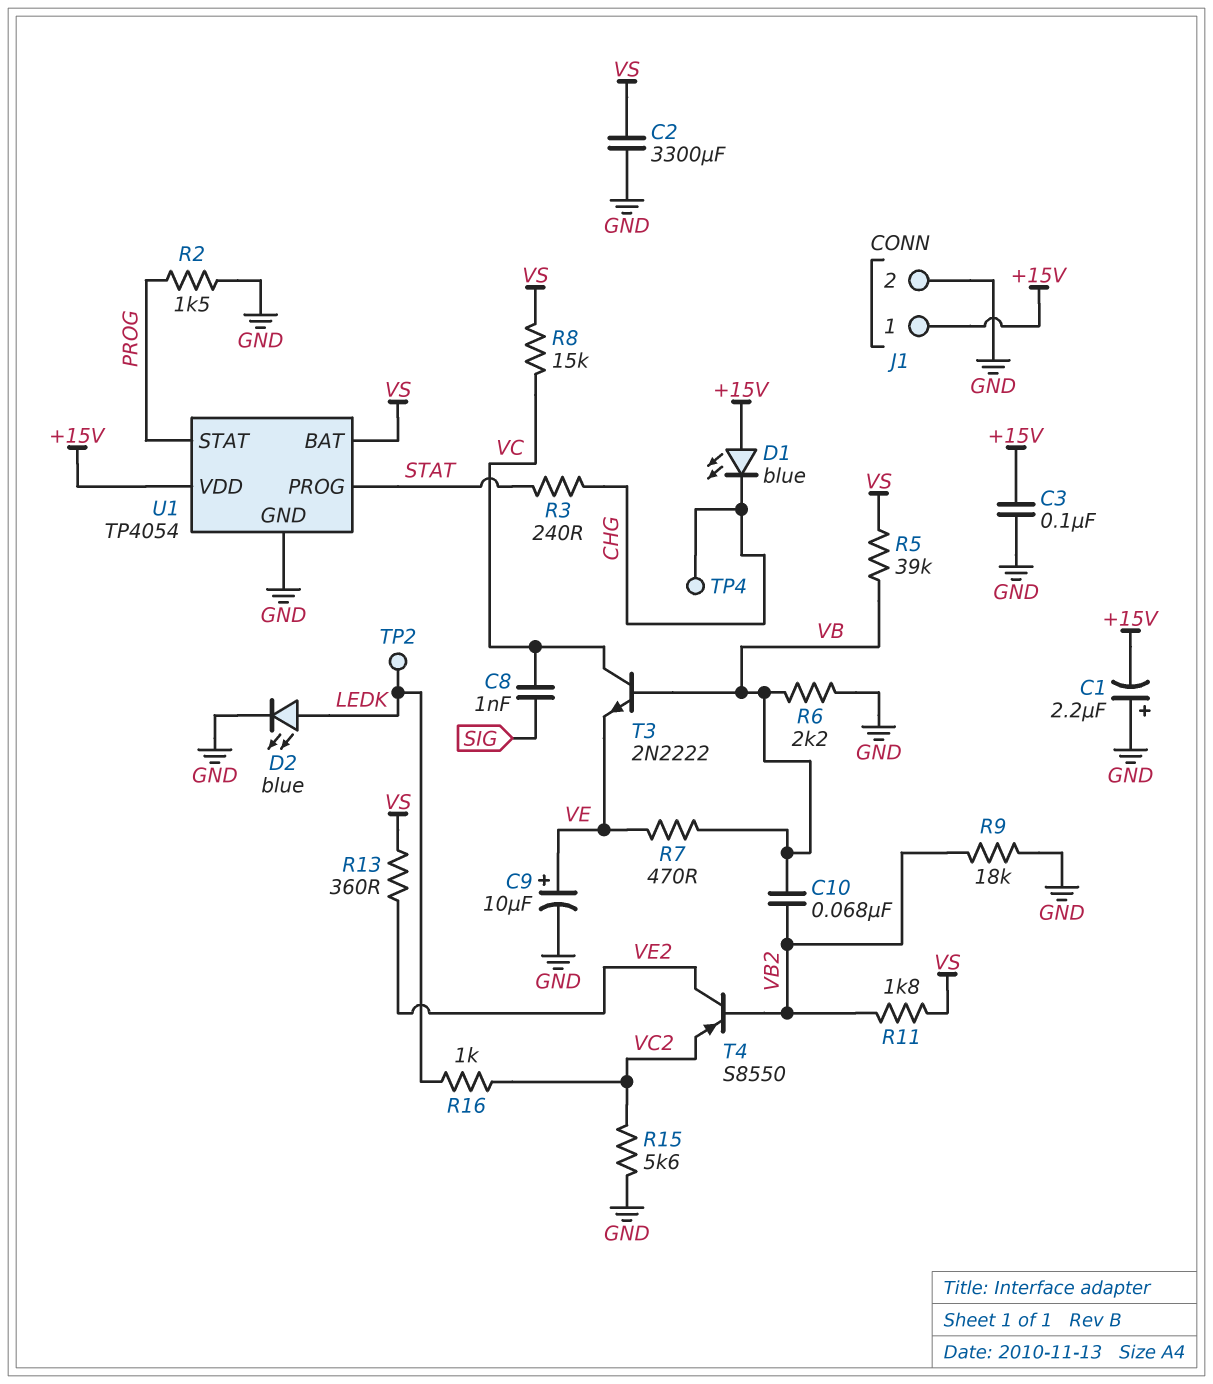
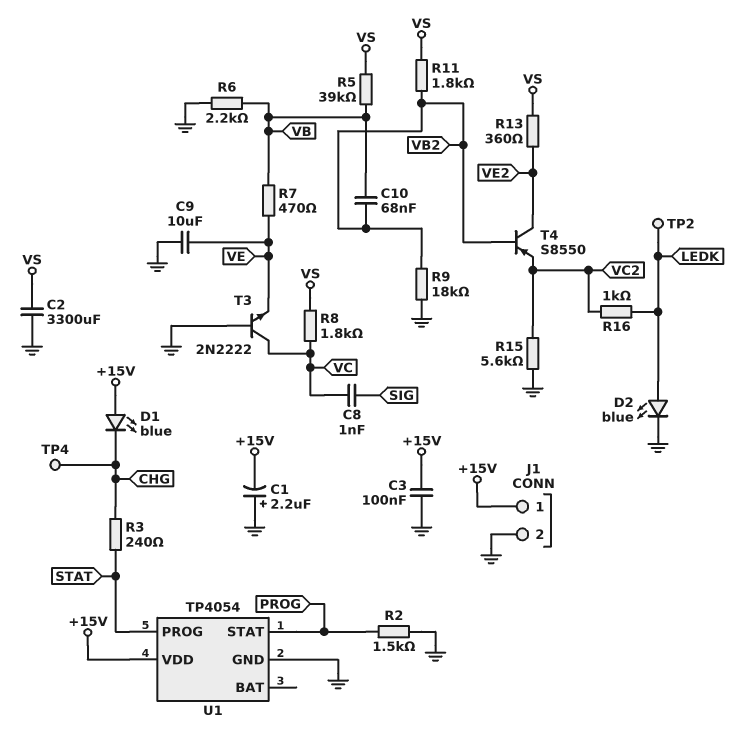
C9: 10uF (plus VE, minus GND) -> 10uF (GND, VE)
R8: 15k (VC, VS) -> 1.8k (VC, VS)
T3: NPN 2N2222 (B VB, C VC, E VE) -> NPN 2N2222 (B GND, C VC, E VE)
U1 pin BAT: VS -> none

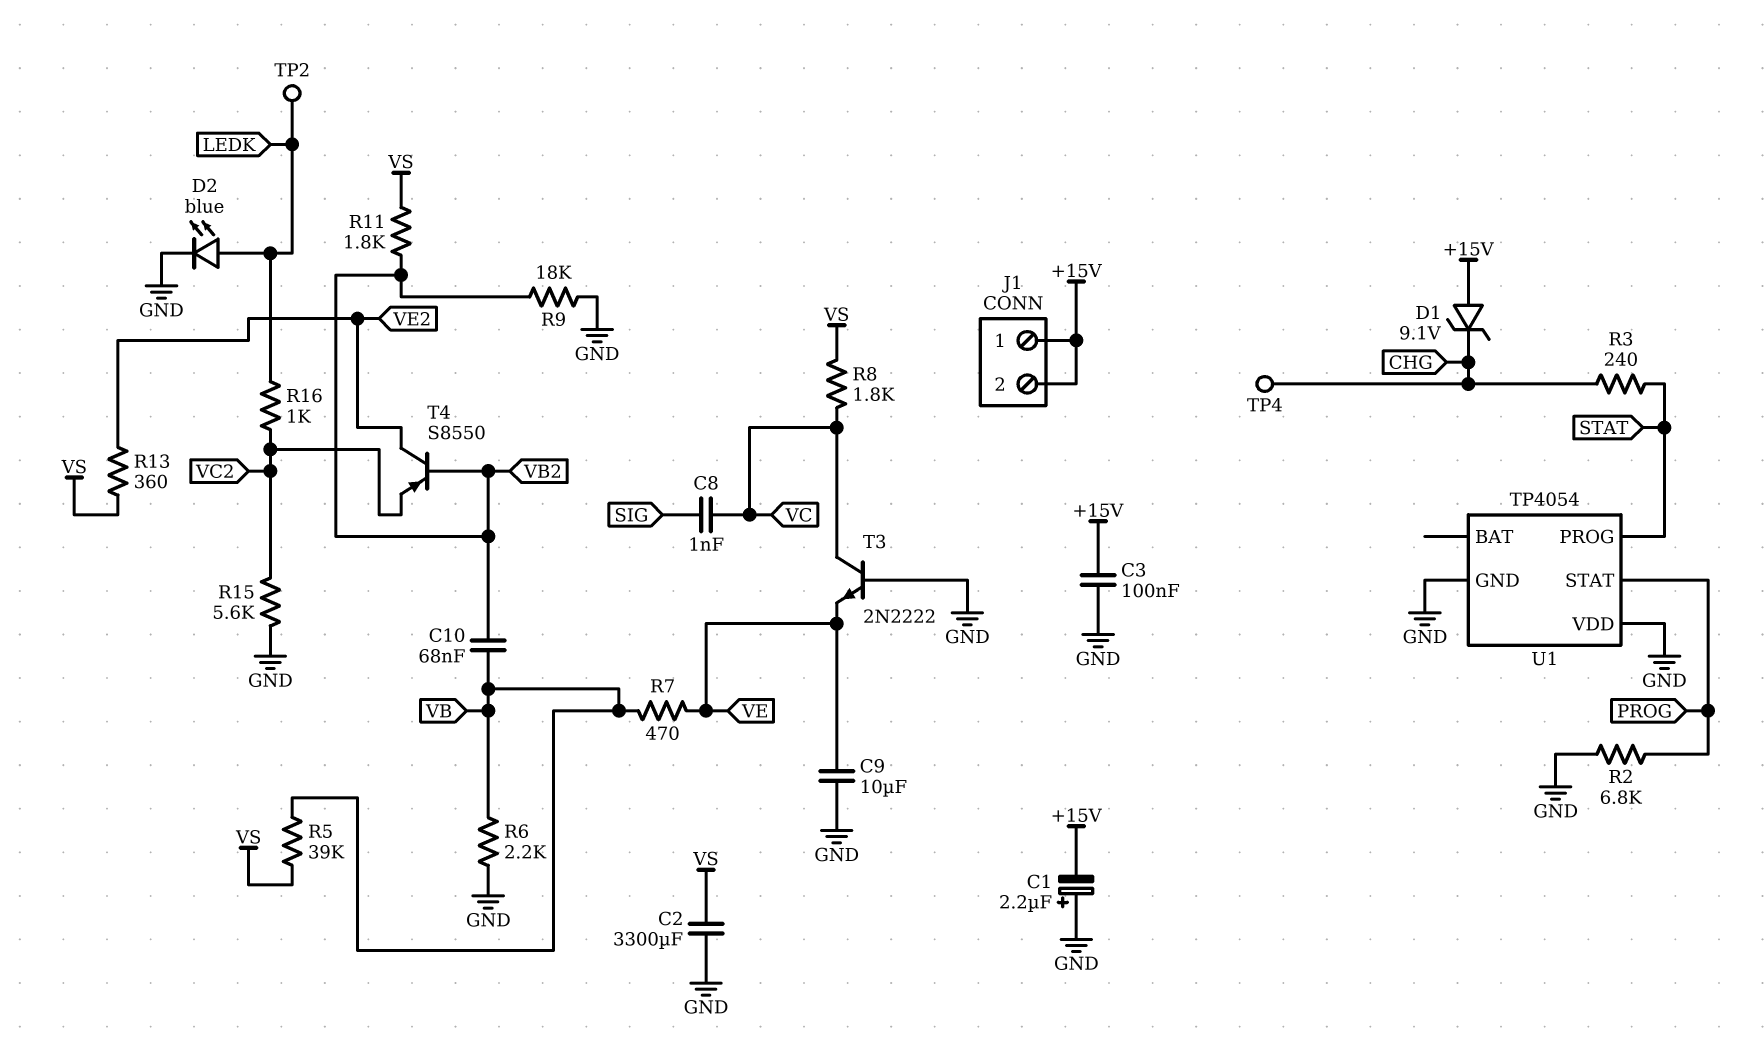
D1: LED blue (A +15V, K CHG) -> zener 9.1V (A +15V, K CHG)
J1 pin 2: GND -> +15V
R2: 1.5k (GND, PROG) -> 6.8k (GND, PROG)
U1 pin VDD: +15V -> GND

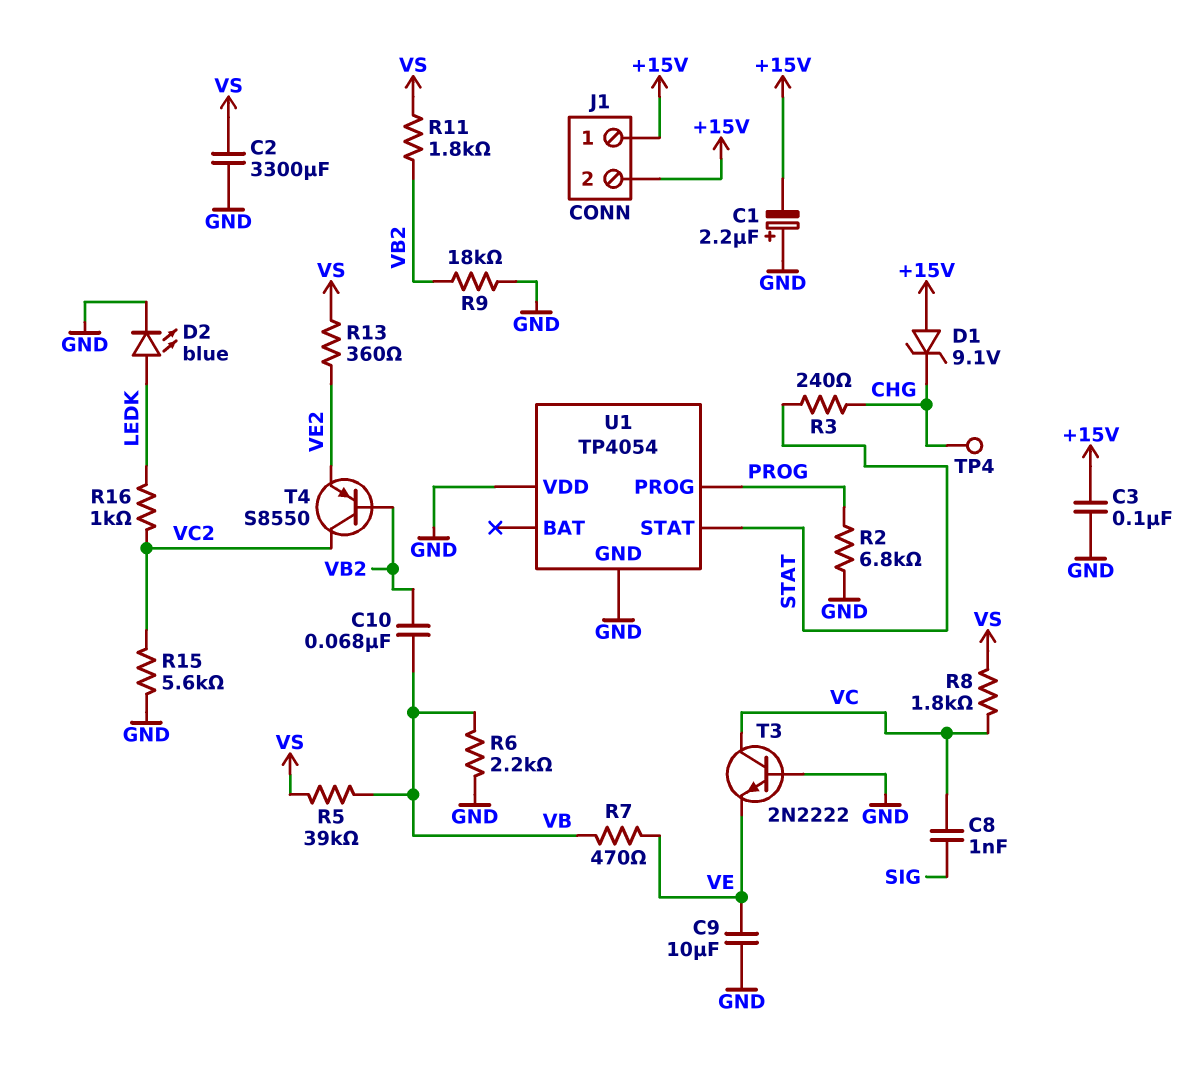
T4: PNP S8550 (B VB2, C VE2, E VC2) -> PNP S8550 (B VB2, C VC2, E VE2)
TP2: test point (LEDK) -> none
U1 pin PROG: STAT -> PROG
U1 pin STAT: PROG -> STAT

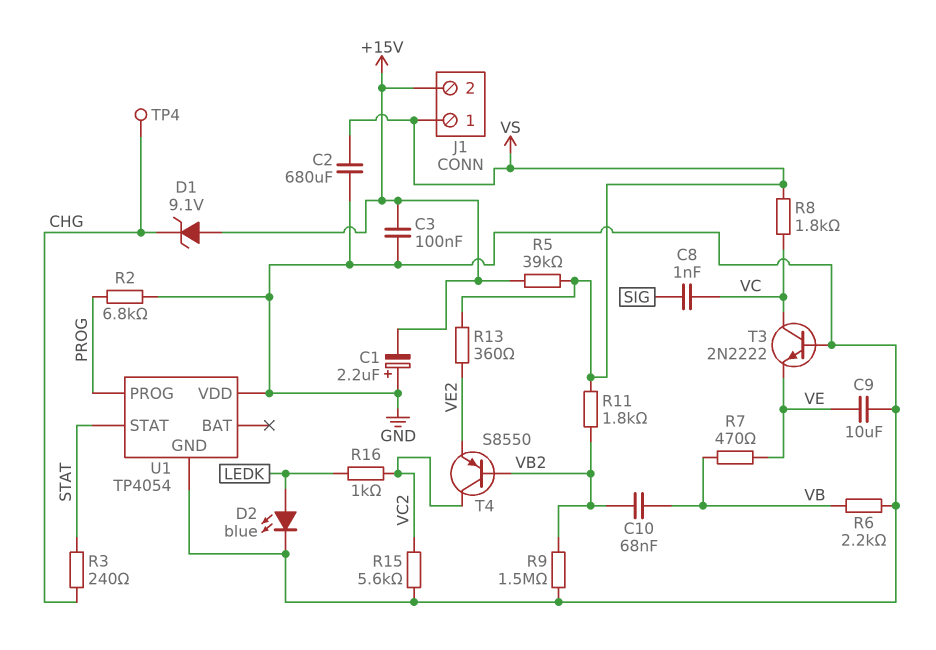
C2: 3300uF (GND, VS) -> 680uF (GND, VS)
J1 pin 1: +15V -> VS
R5: 39k (VB, VS) -> 39k (+15V, VS)
R9: 18k (GND, VB2) -> 1.5M (GND, VB2)

